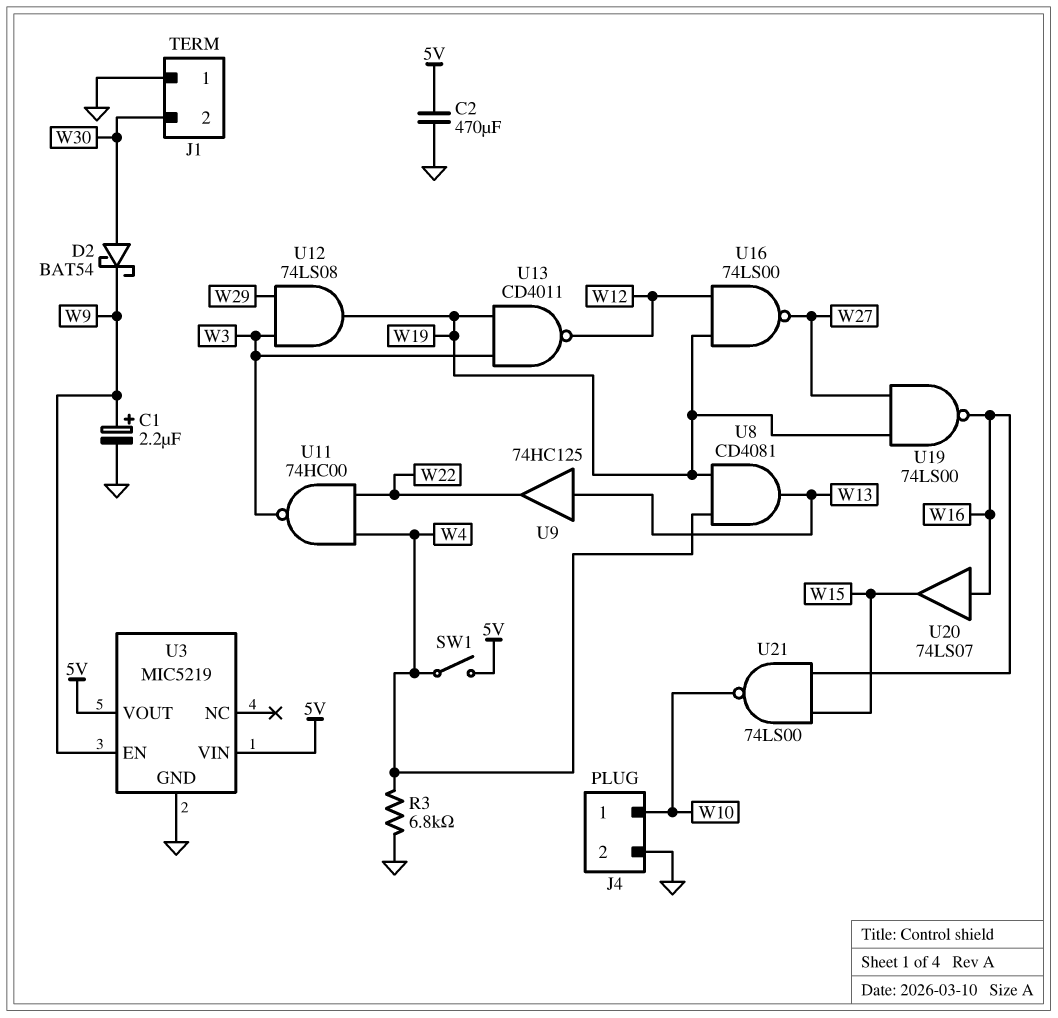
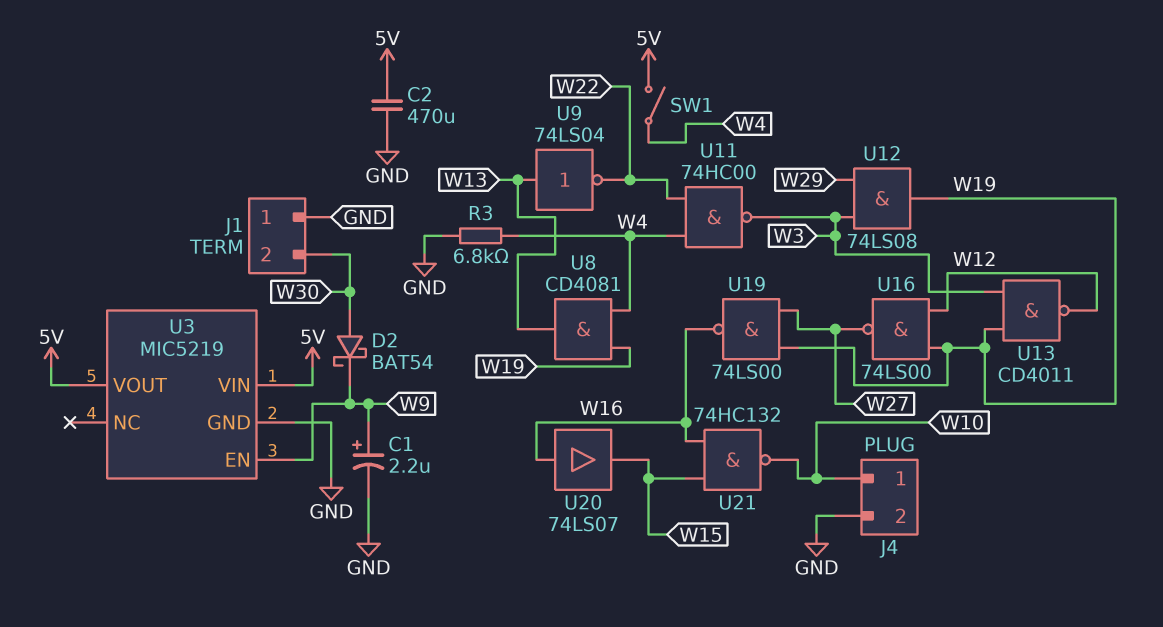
U9: buffer 74HC125 (in W13, out W22) -> NOT 74LS04 (in W13, out W22)
U21: NAND 74LS00 (in W15, in W16, out W10) -> NAND 74HC132 (in W15, in W16, out W10)

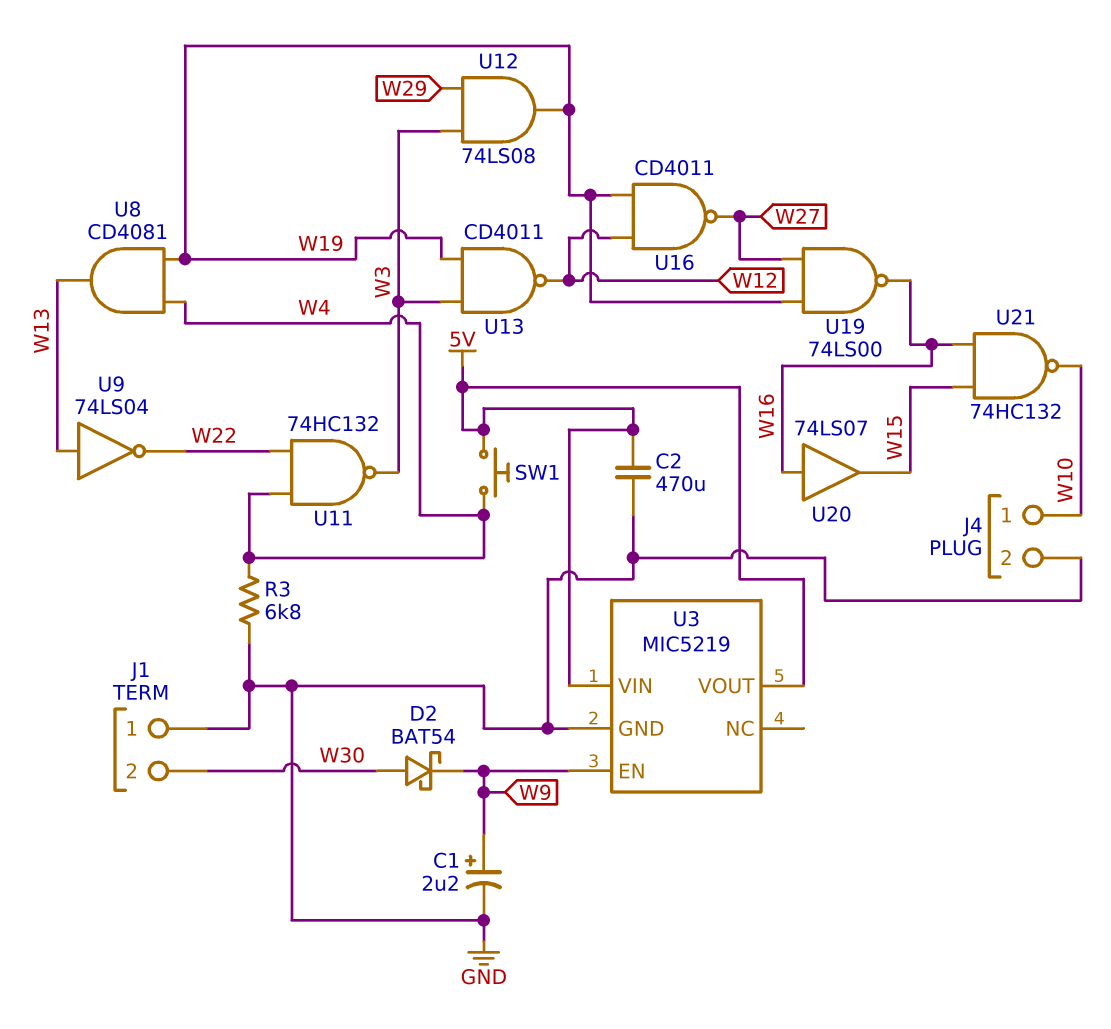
SW1: switch (5V, W4) -> button (5V, W4)
U11: NAND 74HC00 (in W4, in W22, out W3) -> NAND 74HC132 (in W4, in W22, out W3)
U16: NAND 74LS00 (in W12, in W19, out W27) -> NAND CD4011 (in W12, in W19, out W27)

